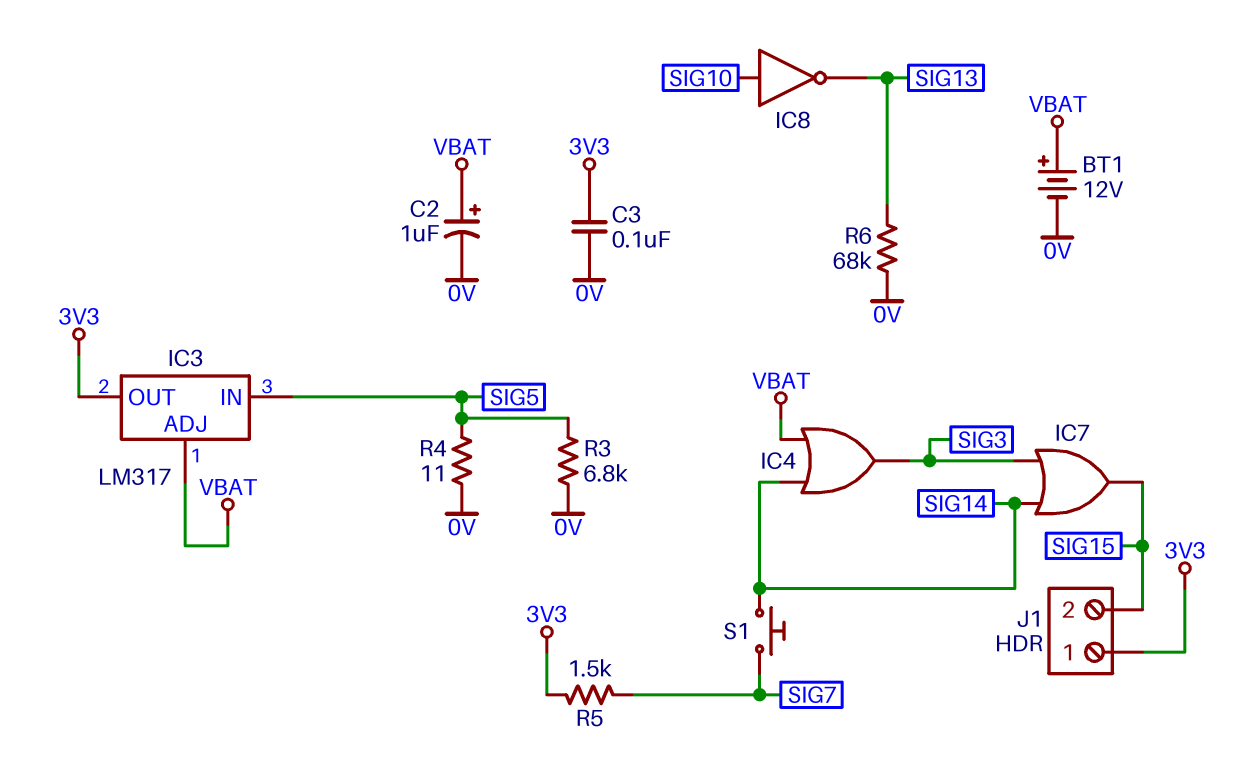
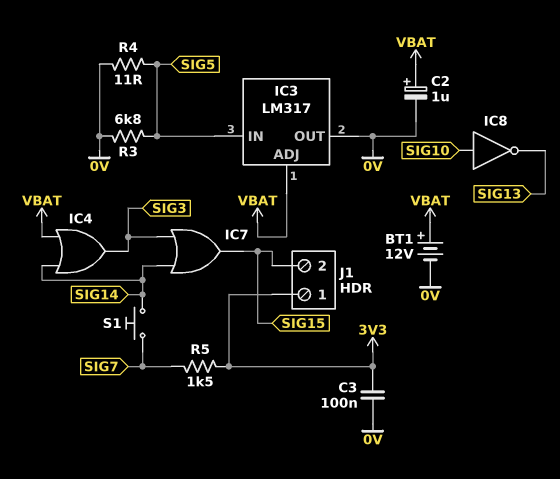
IC3 pin OUT: 3V3 -> 0V
R6: 68k (0V, SIG13) -> none

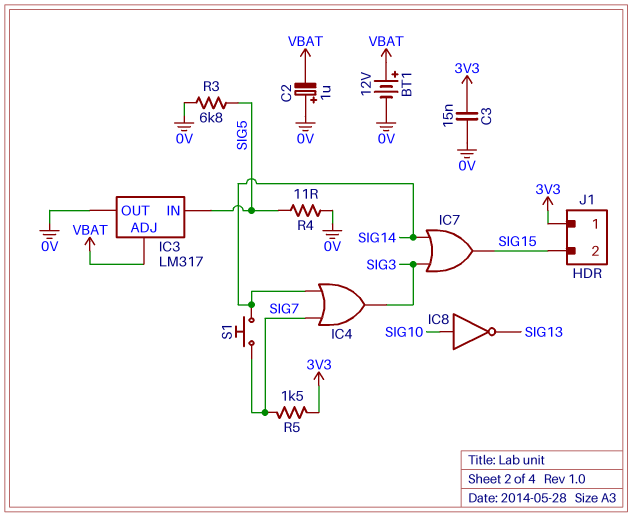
C2: 1uF (plus VBAT, minus 0V) -> 1uF (plus 0V, minus VBAT)
C3: 100nF (0V, 3V3) -> 15nF (0V, 3V3)
IC4: OR (in SIG14, in VBAT, out SIG3) -> OR (in SIG7, in SIG14, out SIG3)

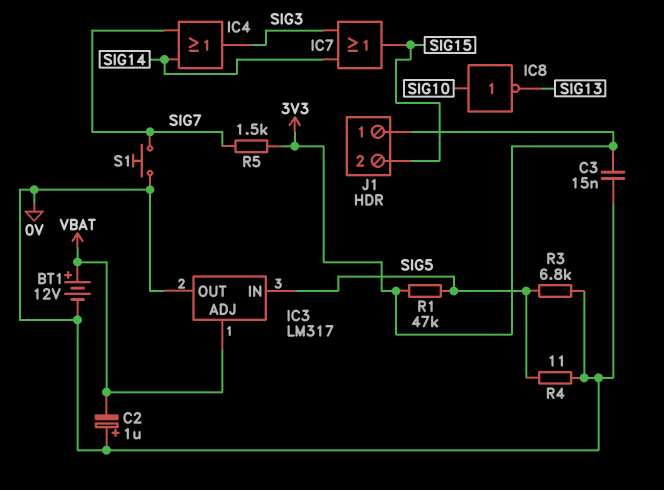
R1: none -> 47k (3V3, SIG5)
S1: button (SIG7, SIG14) -> button (0V, SIG7)

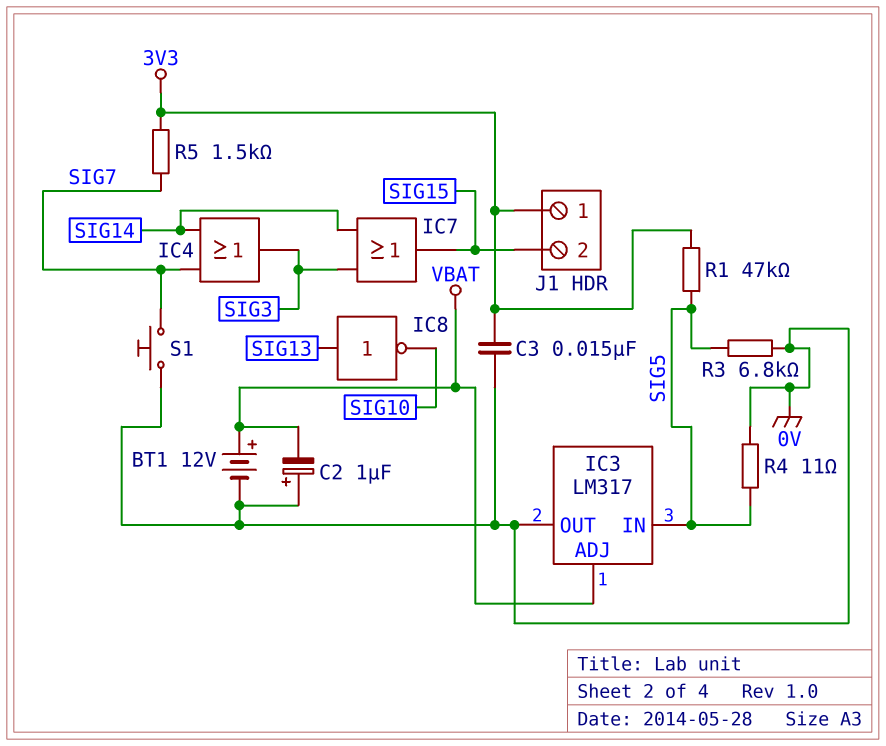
IC8: NOT (in SIG10, out SIG13) -> NOT (in SIG13, out SIG10)

